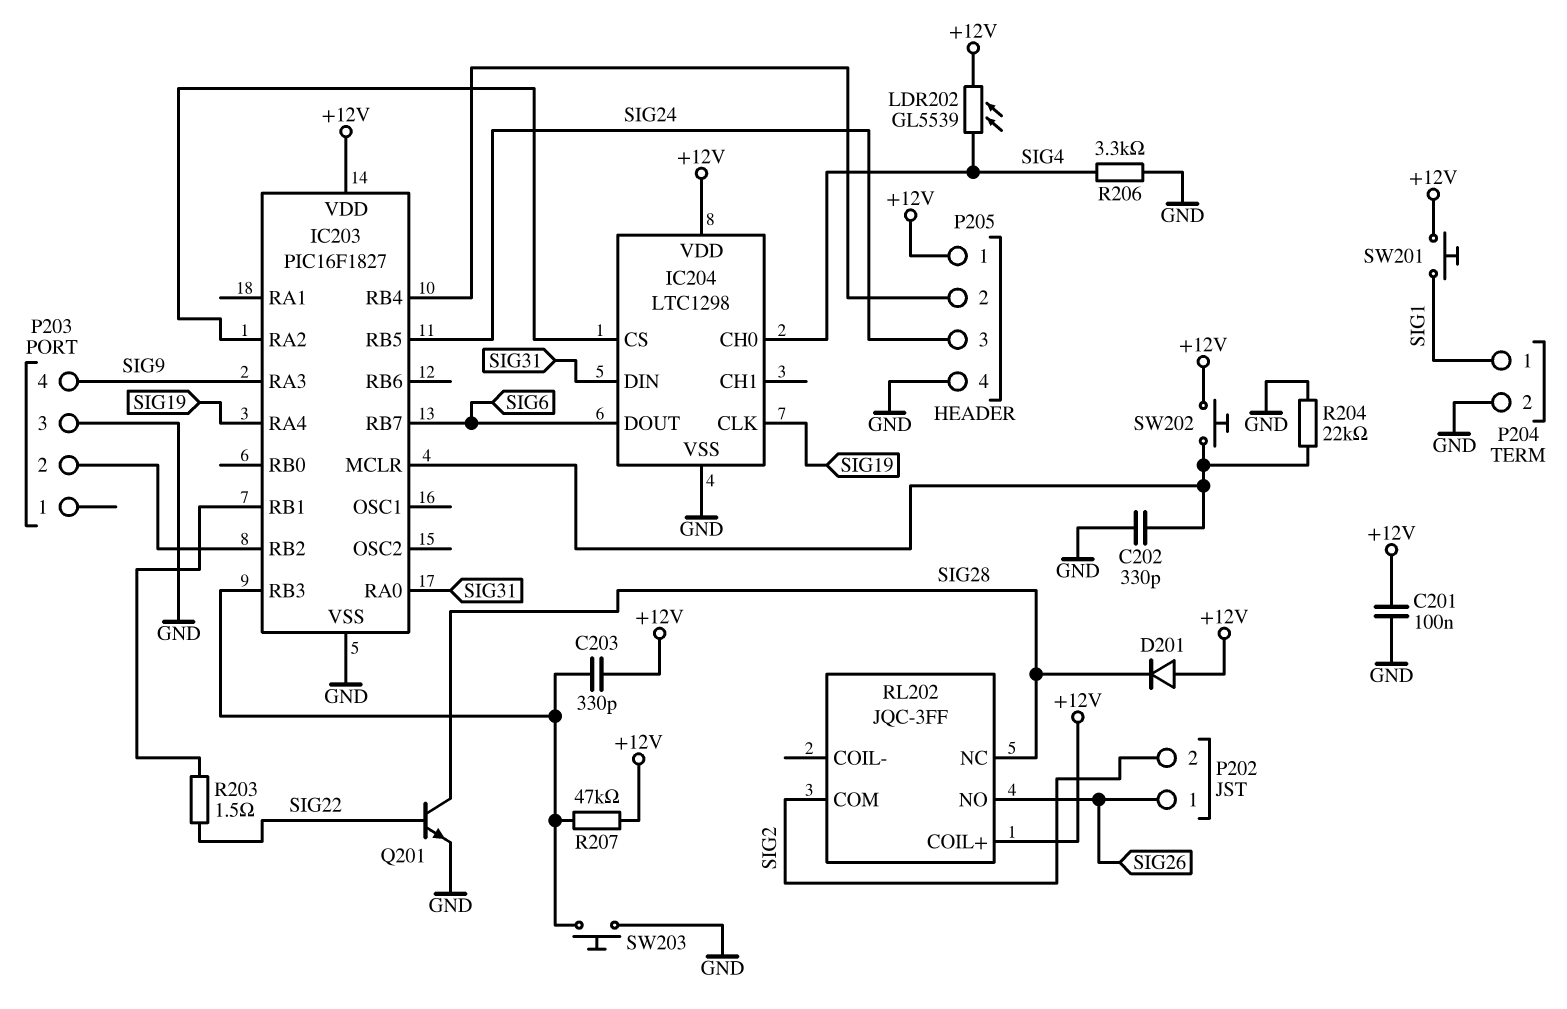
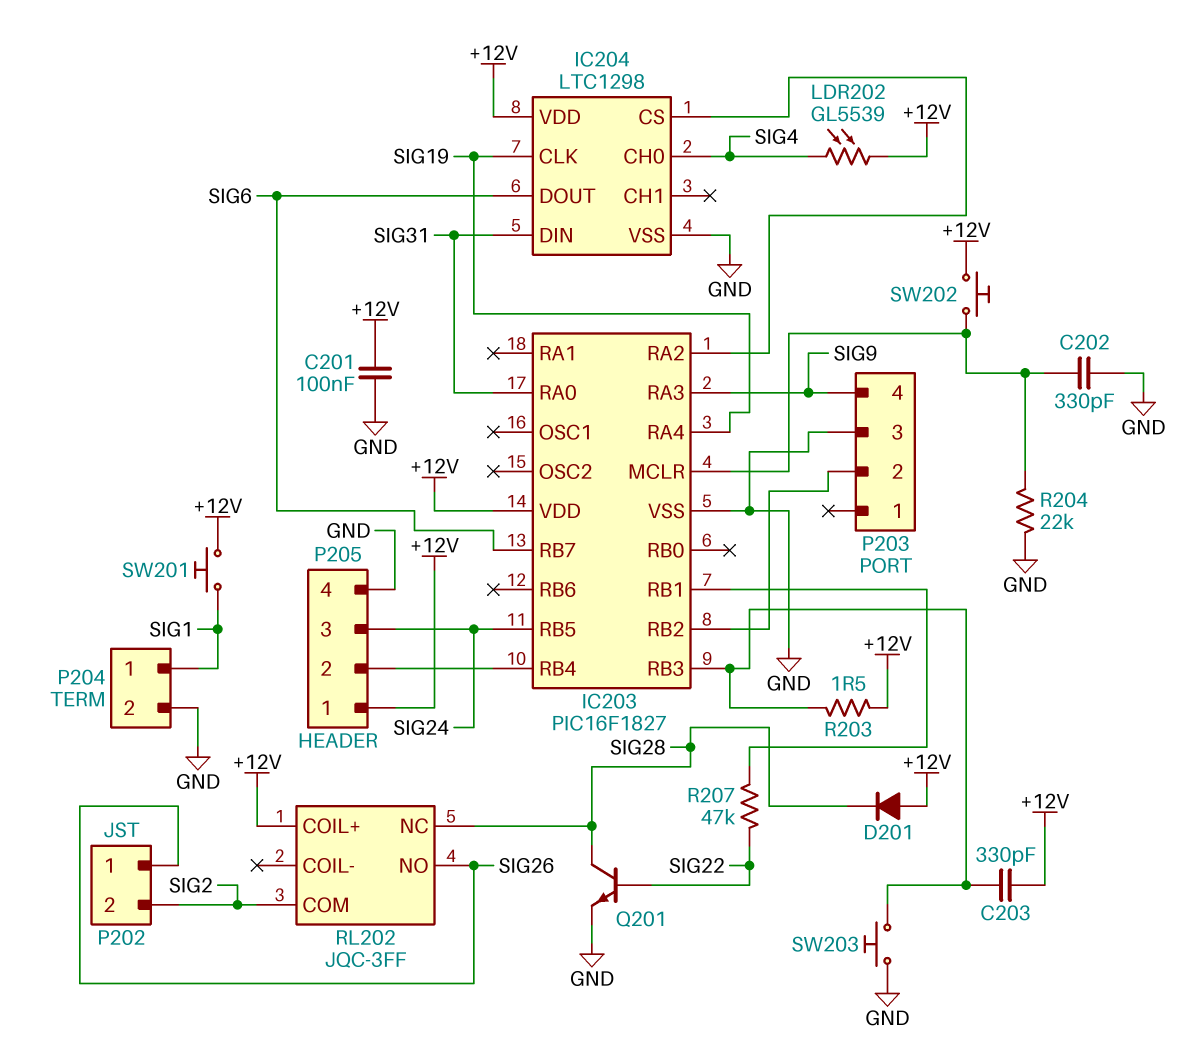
R203: 1.5 (IC203/RB1, SIG22) -> 1.5 (+12V, IC203/RB3)
R206: 3.3k (GND, SIG4) -> none
R207: 47k (+12V, IC203/RB3) -> 47k (IC203/RB1, SIG22)

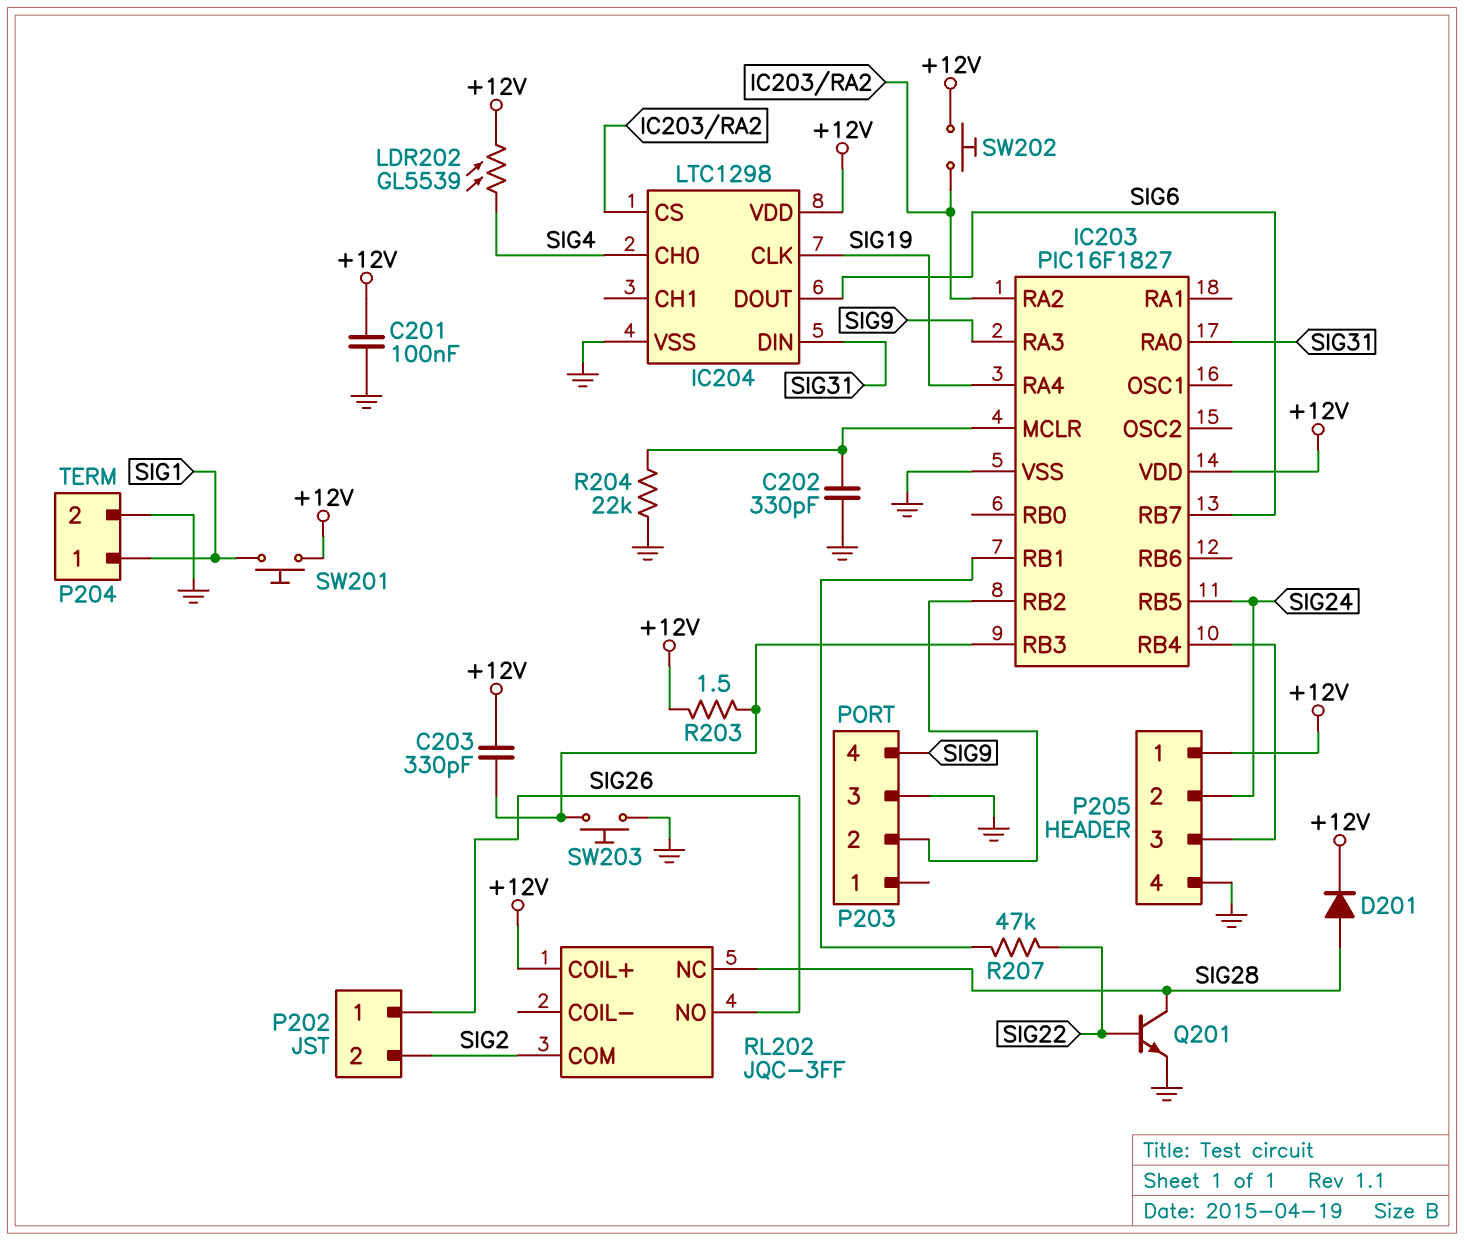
D201: diode (A +12V, K SIG28) -> diode (A SIG28, K +12V)
P205 pin 2: IC203/RB4 -> SIG24
P205 pin 3: SIG24 -> IC203/RB4
SW202: button (+12V, IC203/MCLR) -> button (+12V, IC203/RA2)

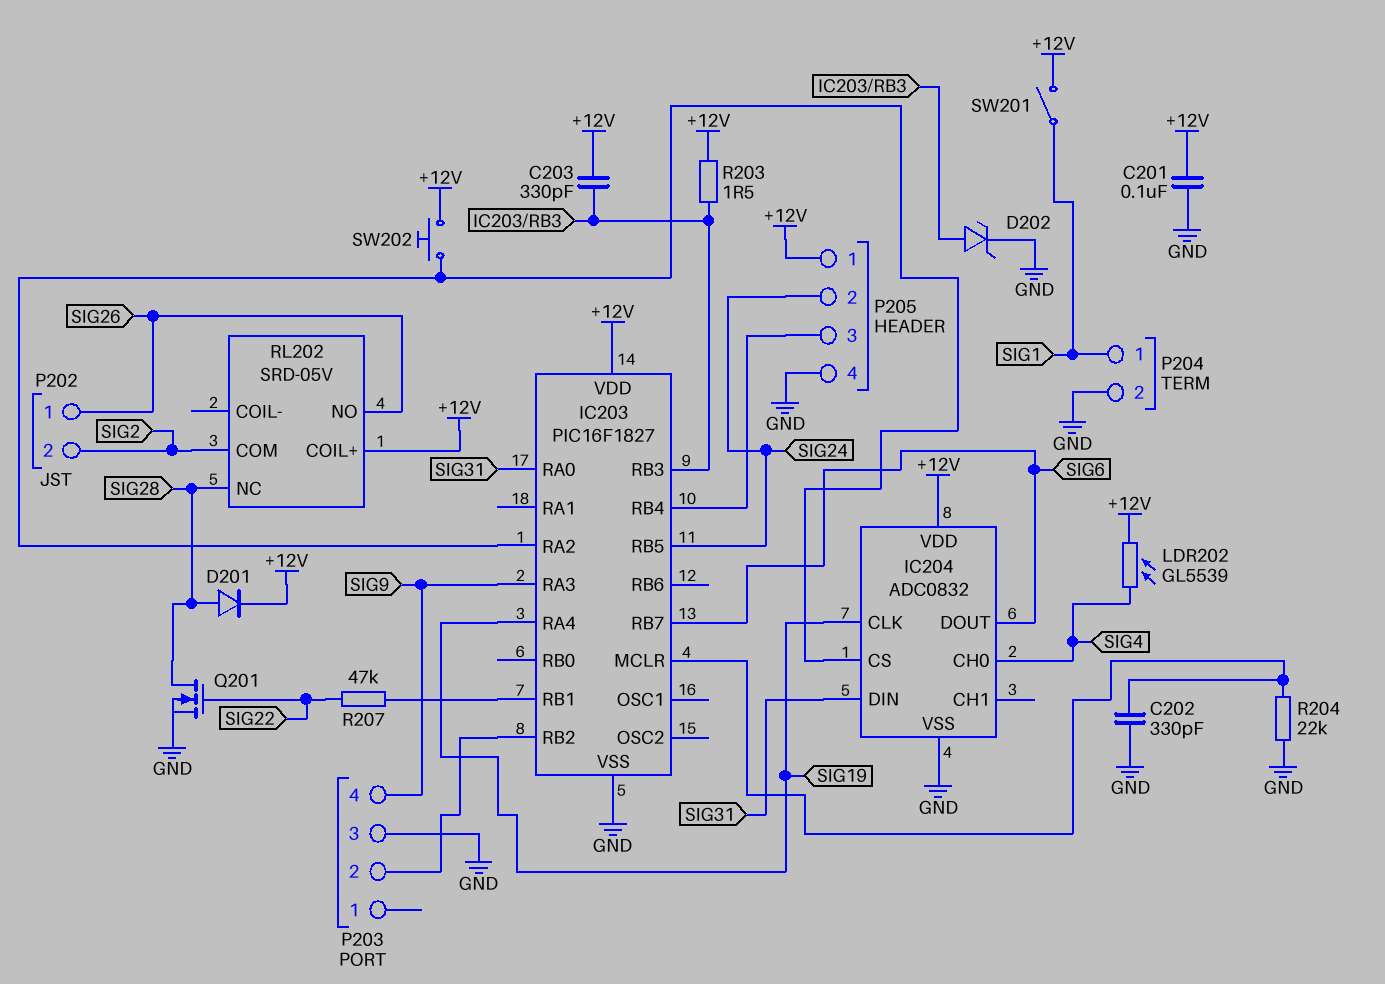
D202: none -> zener (A IC203/RB3, K GND)
IC204: LTC1298 -> ADC0832
Q201: NPN (B SIG22, C SIG28, E GND) -> NMOS (G SIG22, D SIG28, S GND)
RL202: JQC-3FF -> SRD-05V
SW201: button (+12V, SIG1) -> switch (+12V, SIG1)
SW203: button (GND, IC203/RB3) -> none

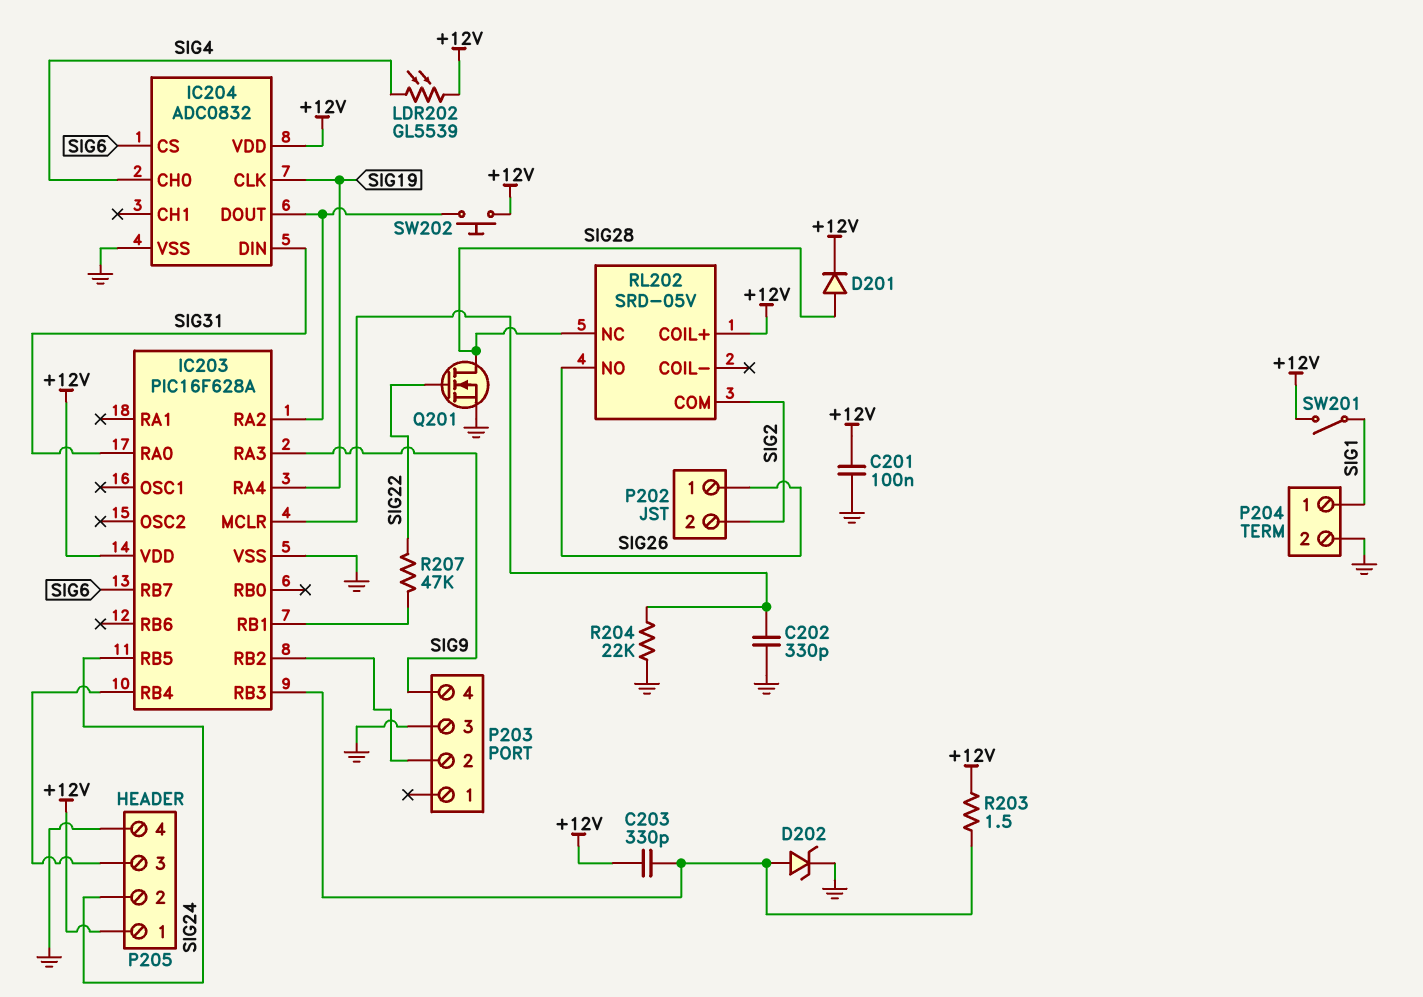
IC203: PIC16F1827 -> PIC16F628A
IC204 pin CS: IC203/RA2 -> SIG6
IC204 pin DOUT: SIG6 -> IC203/RA2

